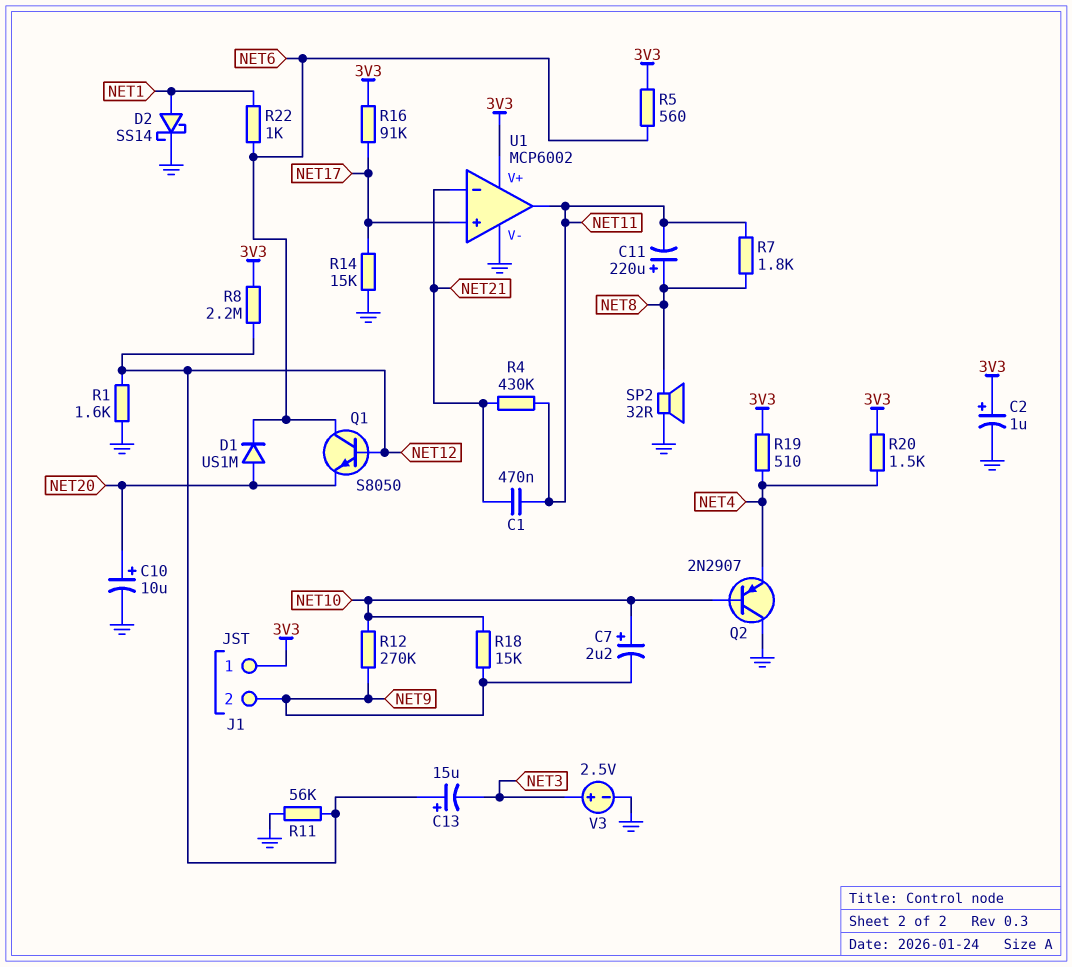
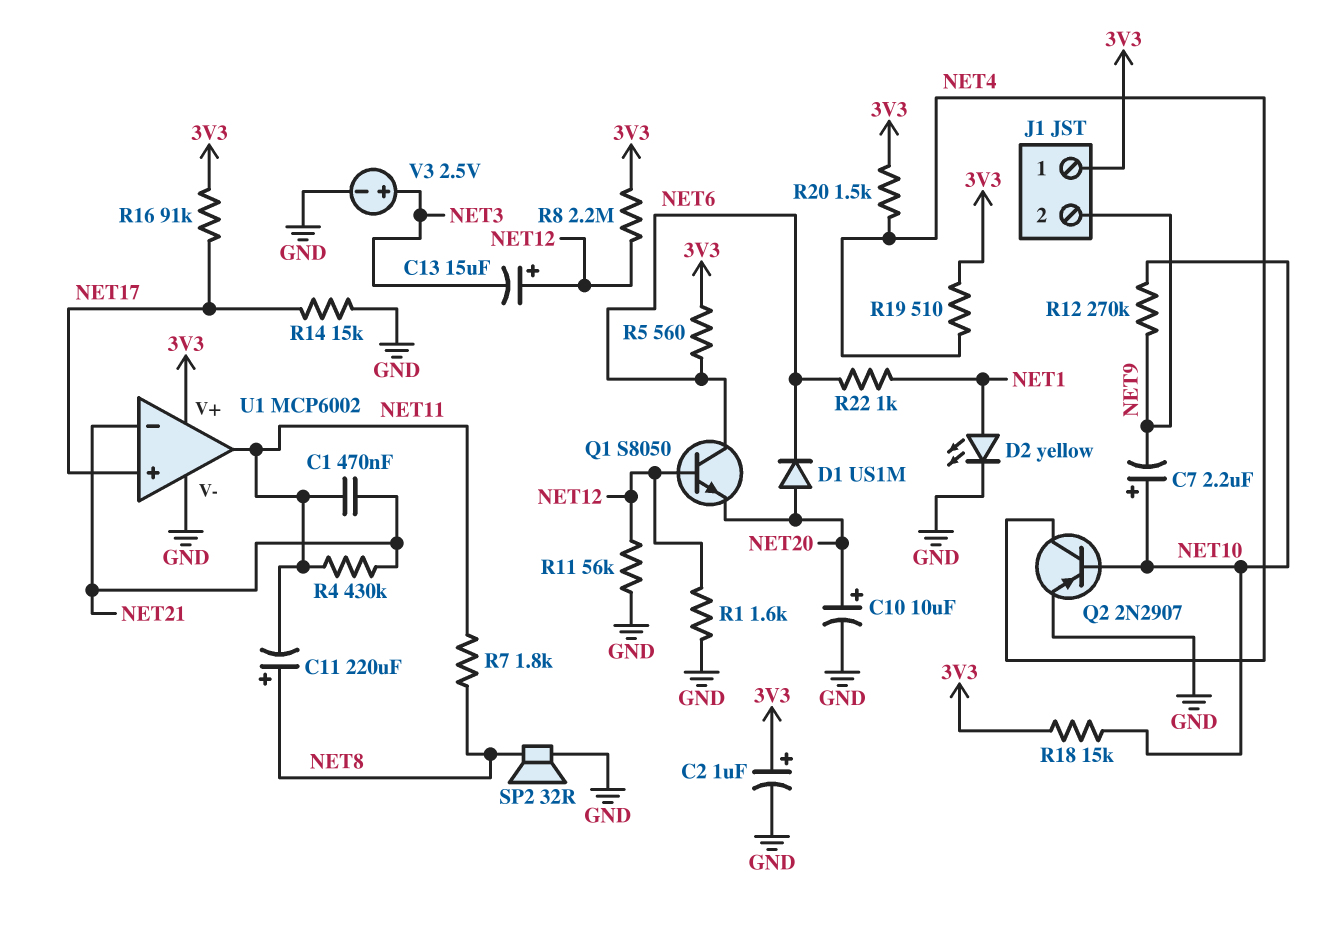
D2: schottky SS14 (A NET1, K GND) -> LED yellow (A NET1, K GND)
Q2: PNP 2N2907 (B NET10, C GND, E NET4) -> PNP 2N2907 (B NET10, C NET4, E GND)
R18: 15k (NET9, NET10) -> 15k (3V3, NET10)

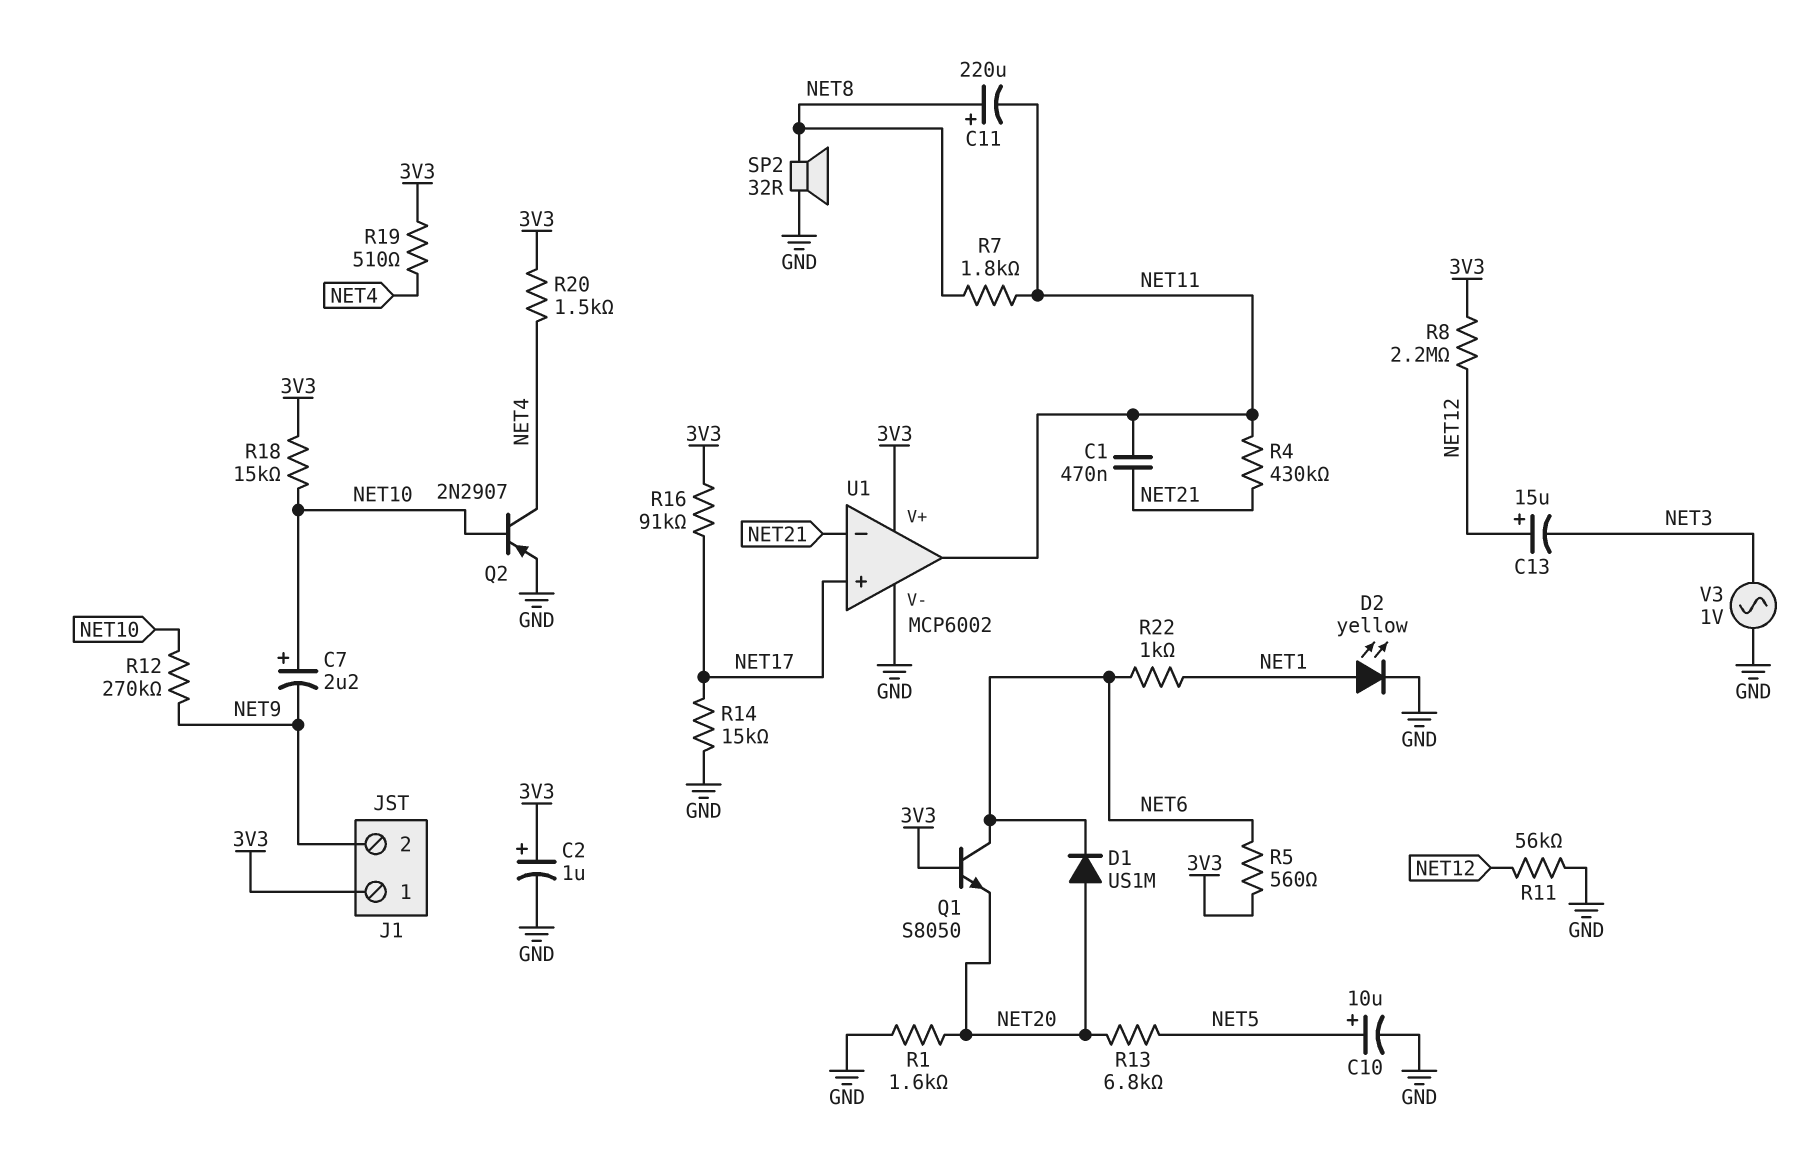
C10: 10uF (plus NET20, minus GND) -> 10uF (plus NET5, minus GND)
Q1: NPN S8050 (B NET12, C NET6, E NET20) -> NPN S8050 (B 3V3, C NET6, E NET20)
R1: 1.6k (GND, NET12) -> 1.6k (GND, NET20)
R13: none -> 6.8k (NET5, NET20)
V3: 2.5V (plus NET3, minus GND) -> AC 1V (GND, NET3)

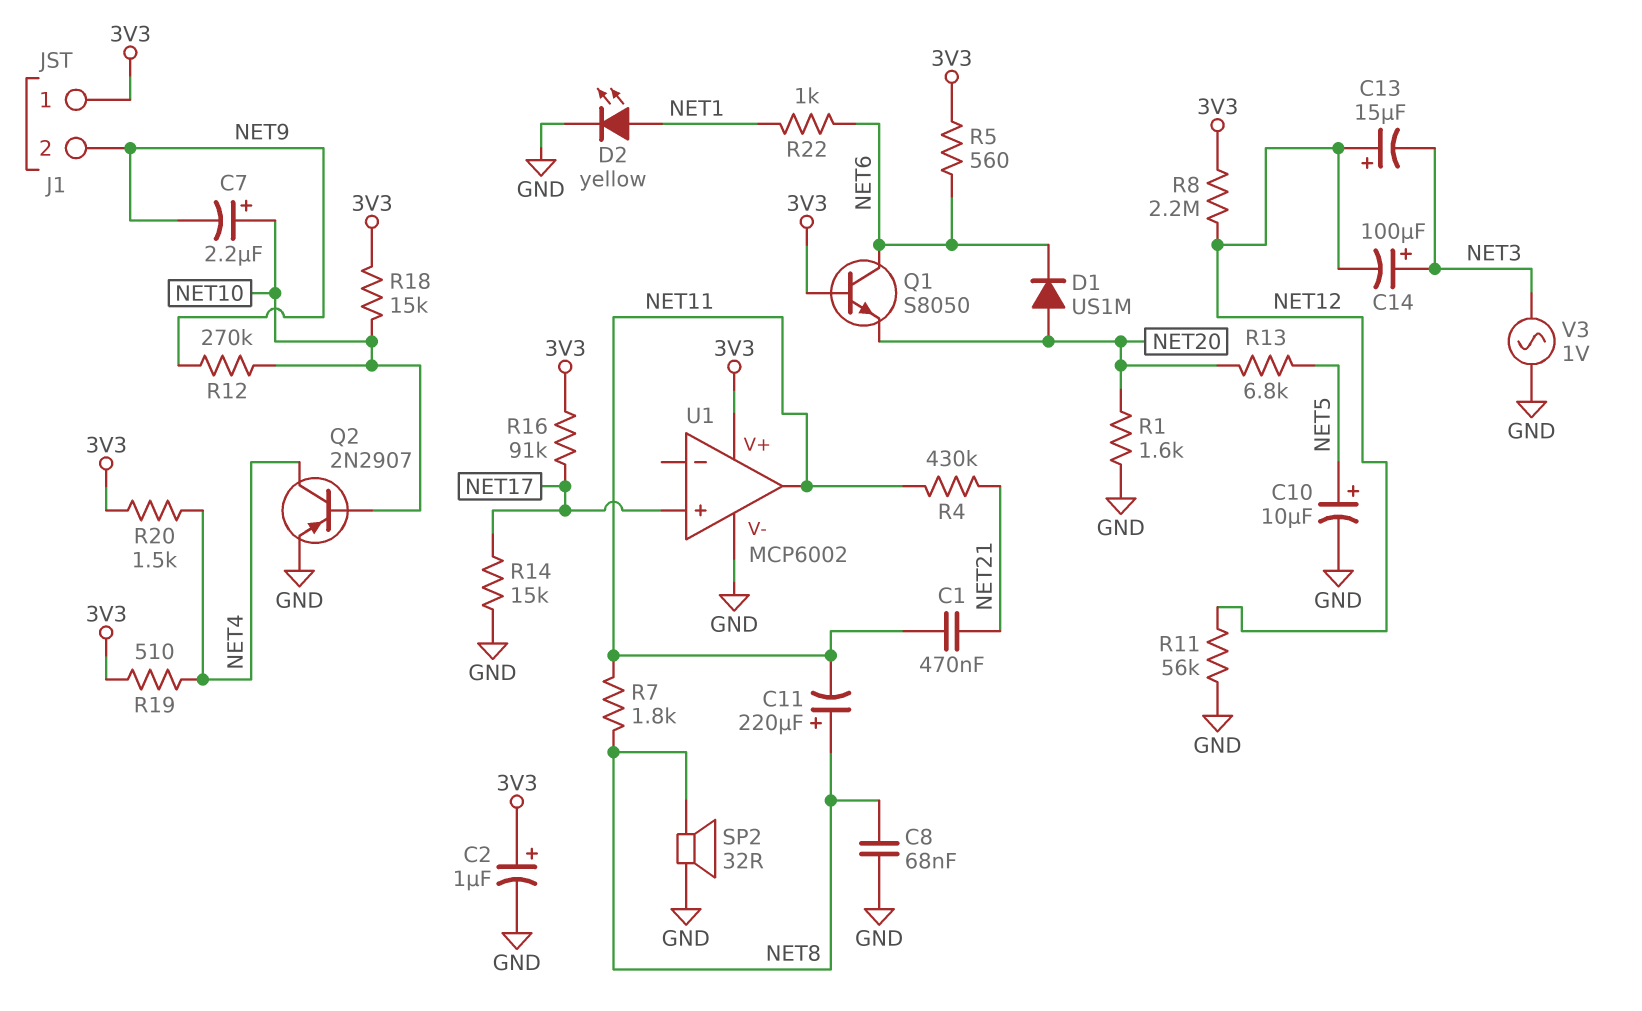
C8: none -> 68nF (GND, NET8)
C14: none -> 100uF (plus NET3, minus NET12)
U1 pin in-: NET21 -> none

